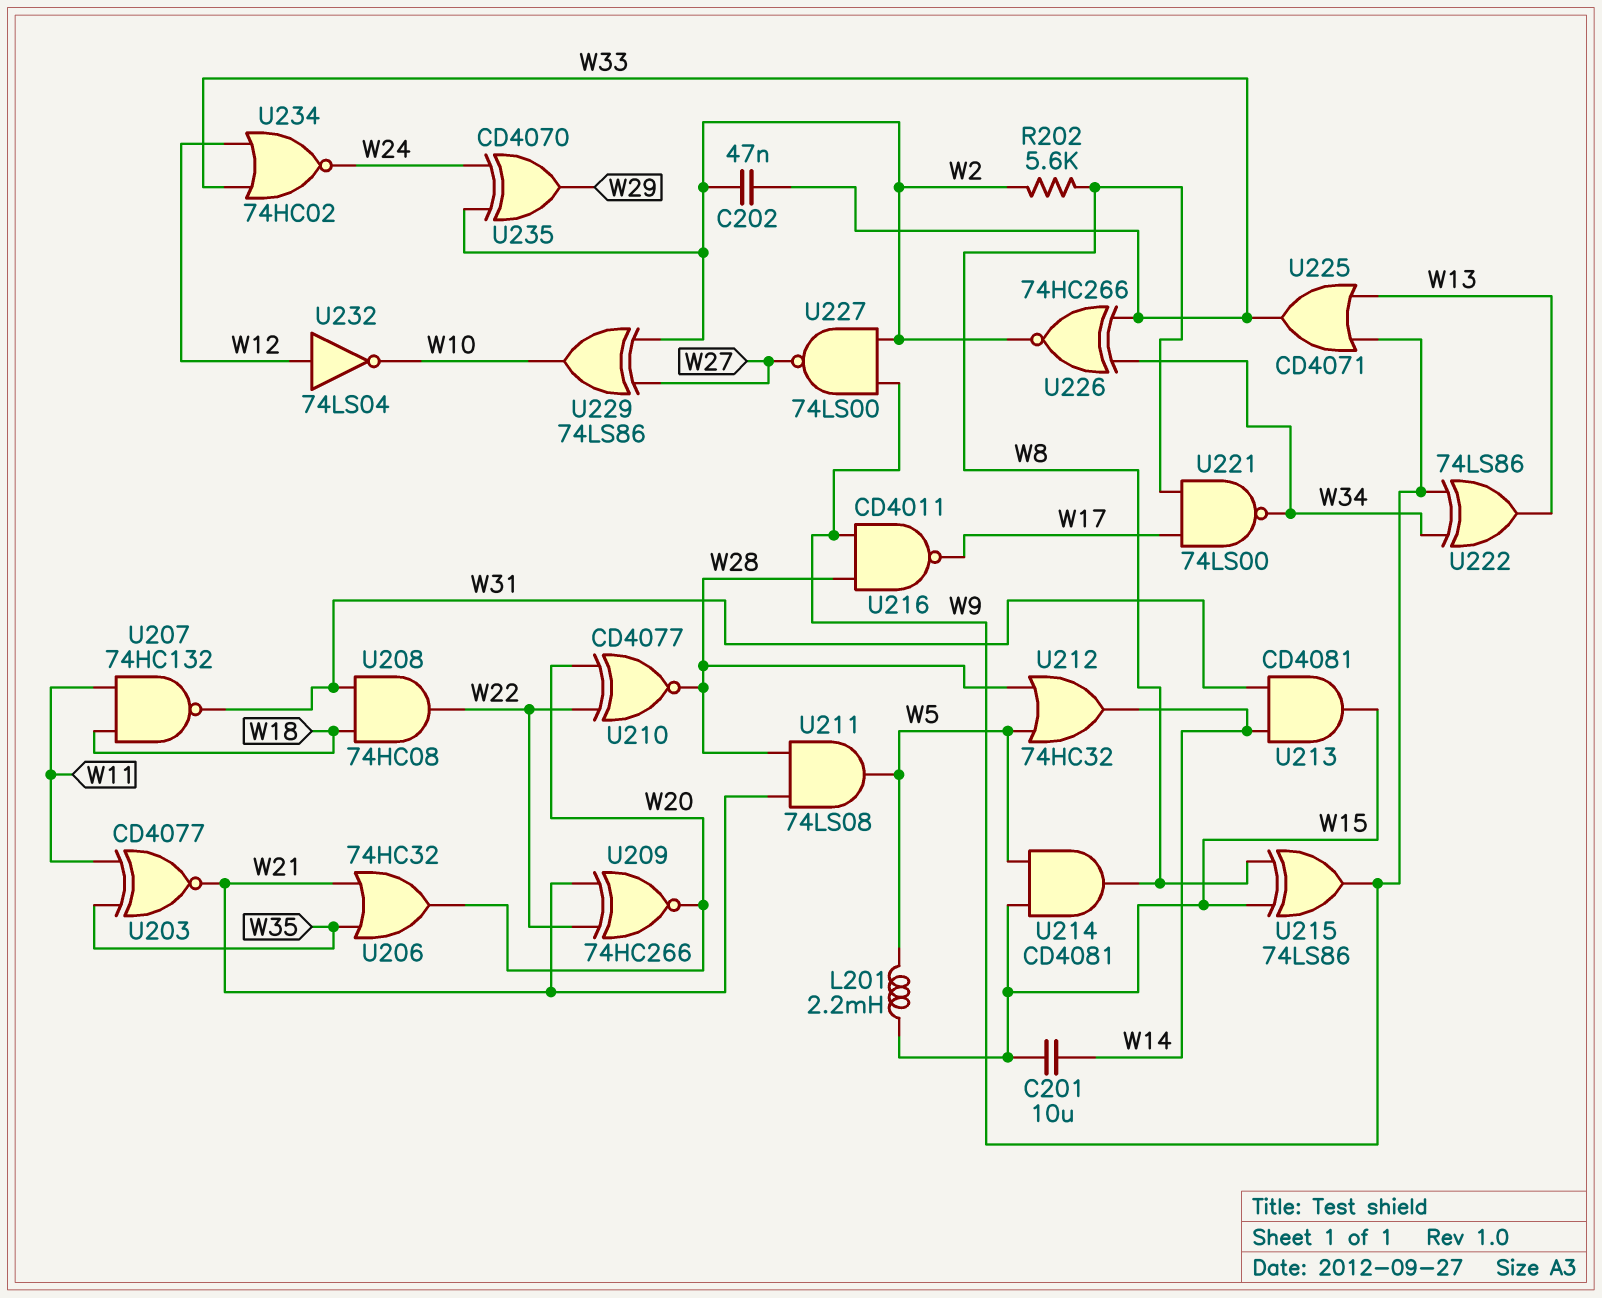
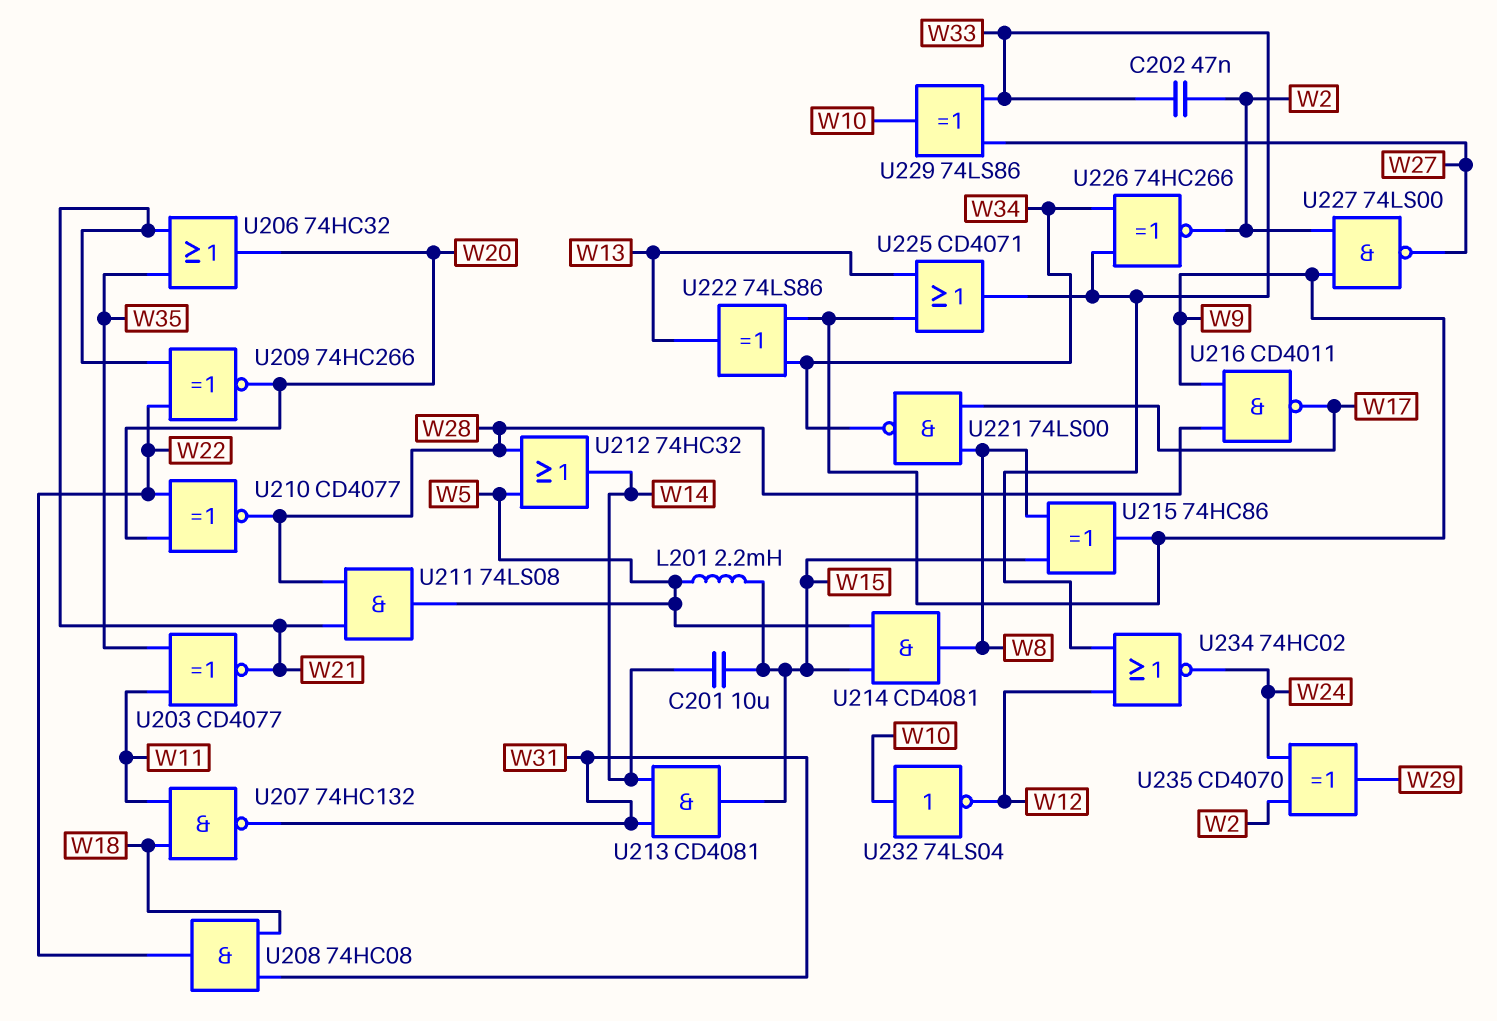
R202: 5.6k (W2, W8) -> none
U215: XOR 74LS86 (in W8, in W15, out W9) -> XOR 74HC86 (in W8, in W15, out W9)
U229: XOR 74LS86 (in W2, in W27, out W10) -> XOR 74LS86 (in W27, in W33, out W10)
U232: NOT 74LS04 (in W12, out W10) -> NOT 74LS04 (in W10, out W12)

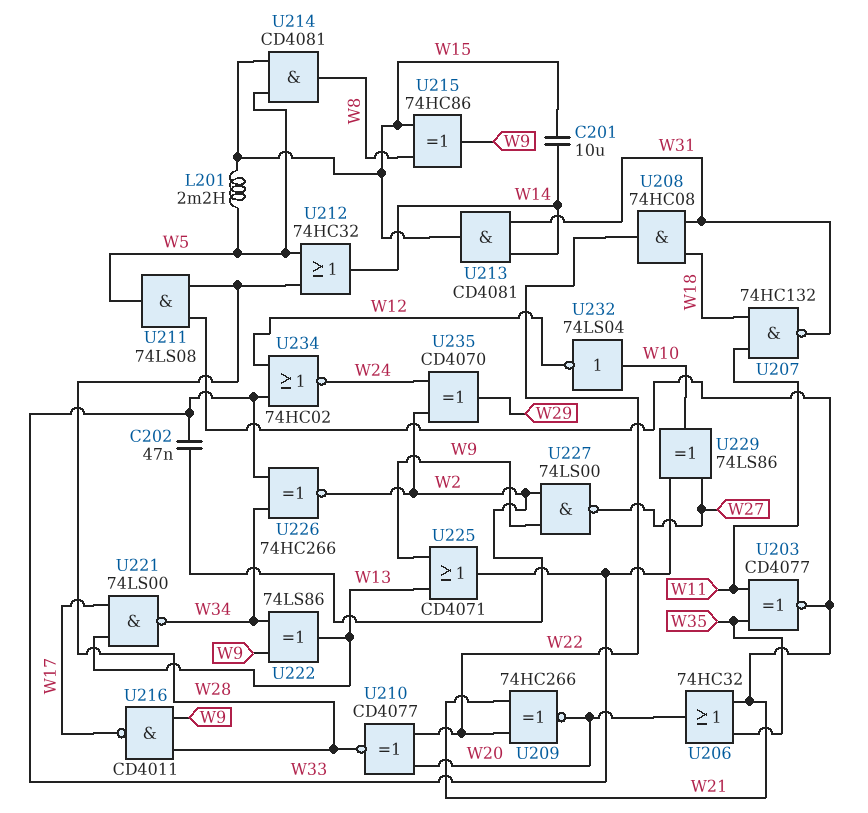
U221: NAND 74LS00 (in W8, in W17, out W34) -> NAND 74LS00 (in W13, in W17, out W34)

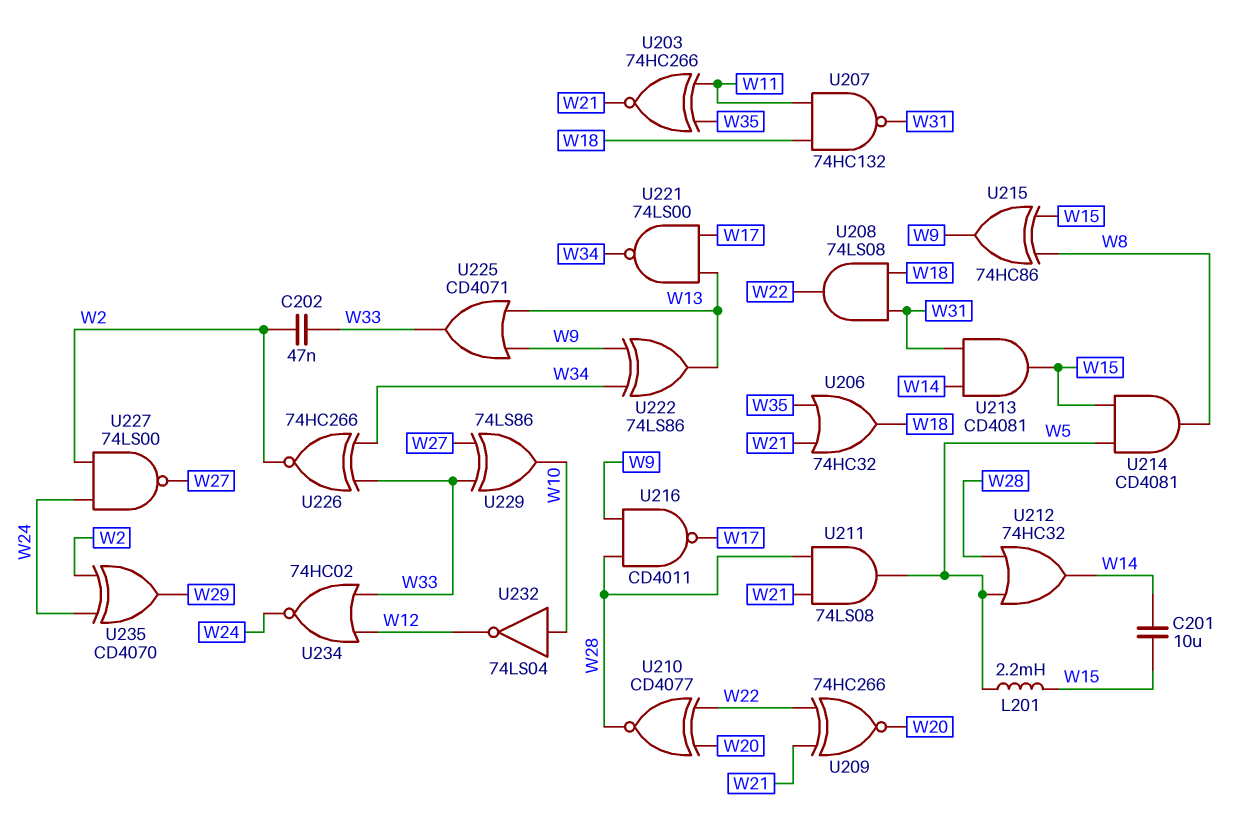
U203: XNOR CD4077 (in W11, in W35, out W21) -> XNOR 74HC266 (in W11, in W35, out W21)
U206: OR 74HC32 (in W21, in W35, out W20) -> OR 74HC32 (in W21, in W35, out W18)
U208: AND 74HC08 (in W18, in W31, out W22) -> AND 74LS08 (in W18, in W31, out W22)
U227: NAND 74LS00 (in W2, in W9, out W27) -> NAND 74LS00 (in W2, in W24, out W27)

